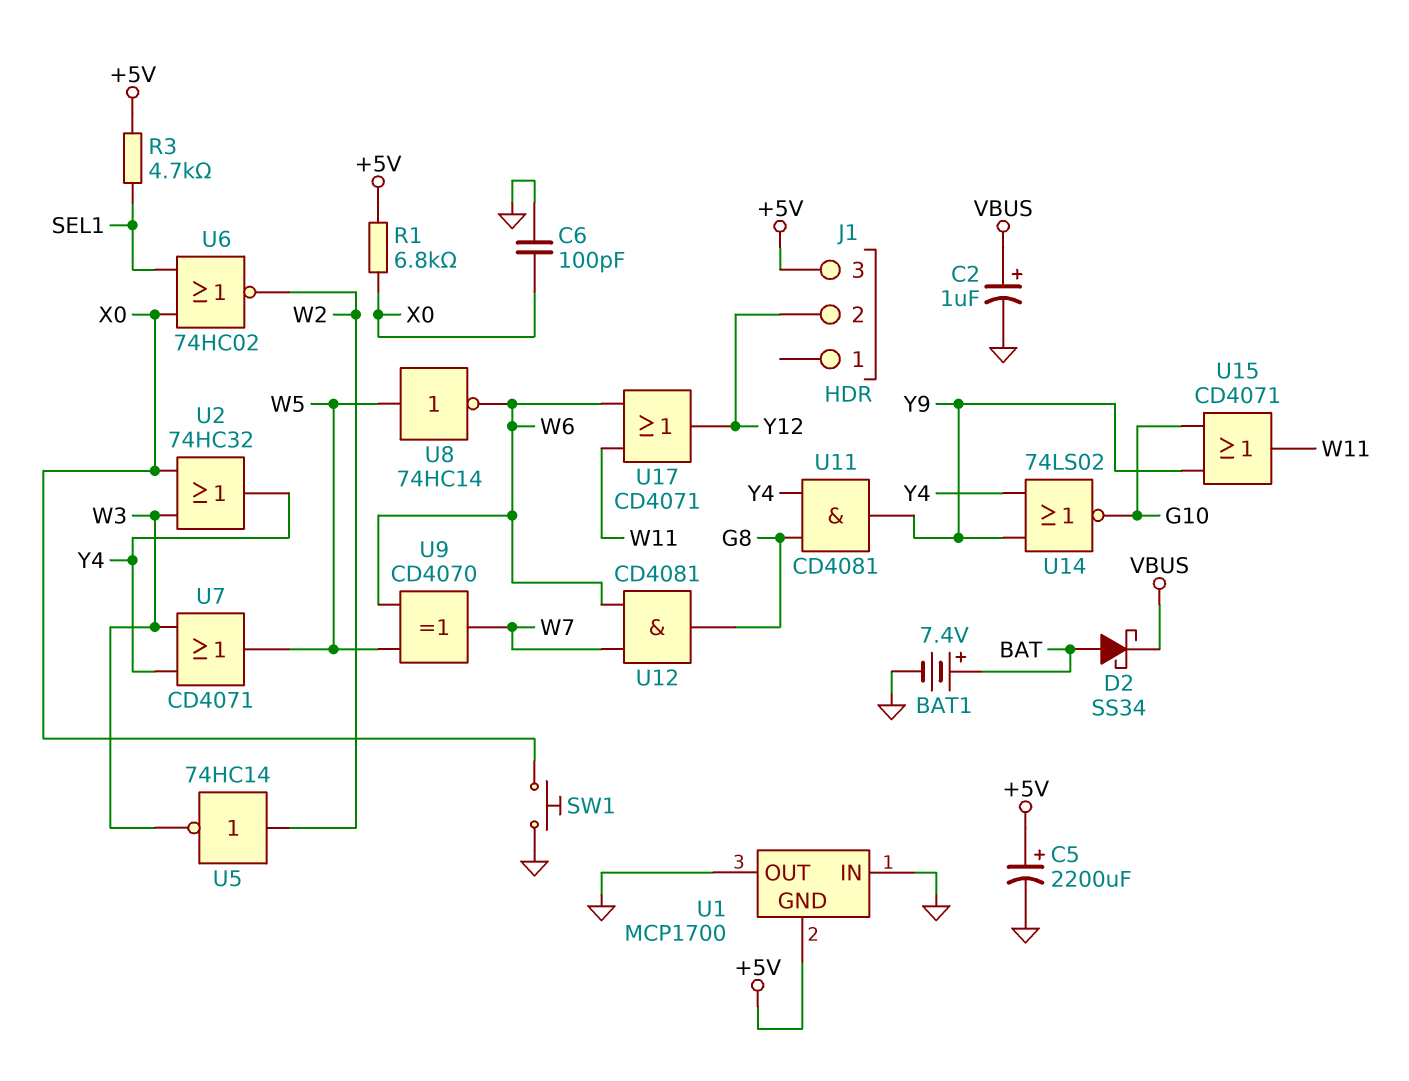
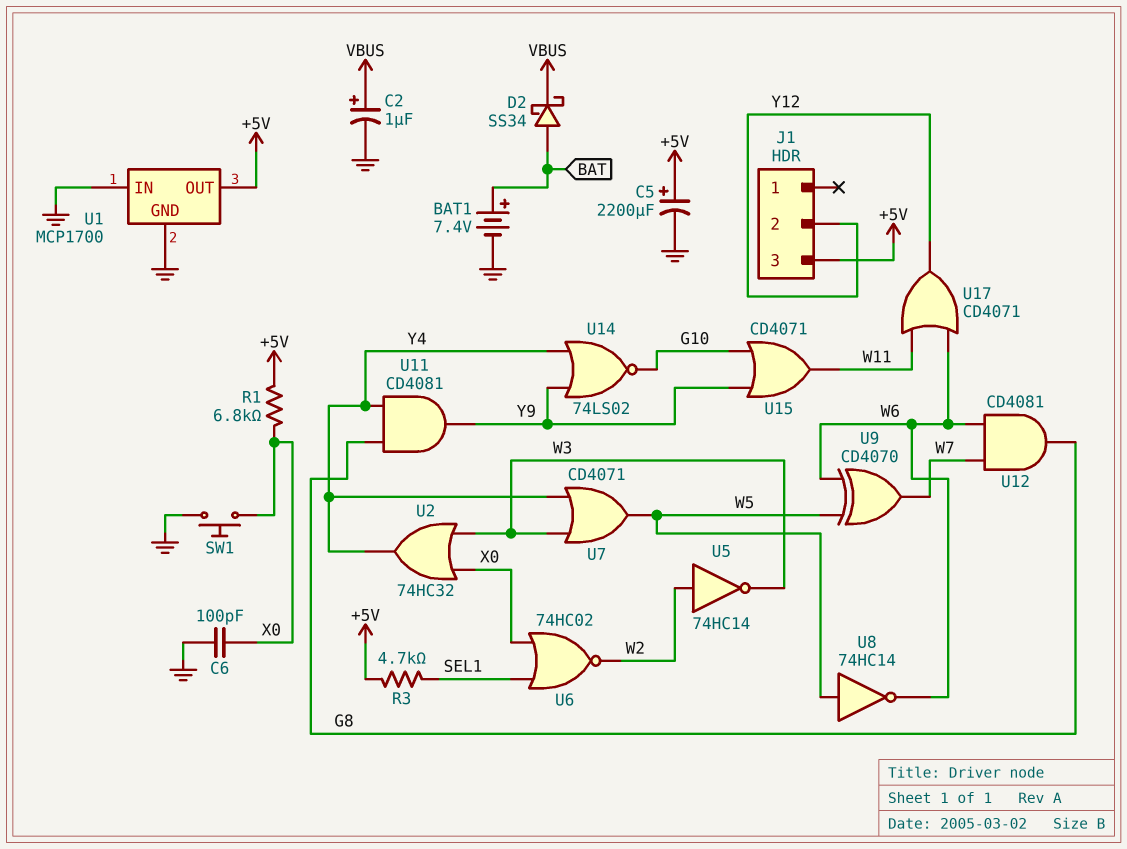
U1 pin GND: +5V -> GND
U1 pin OUT: GND -> +5V

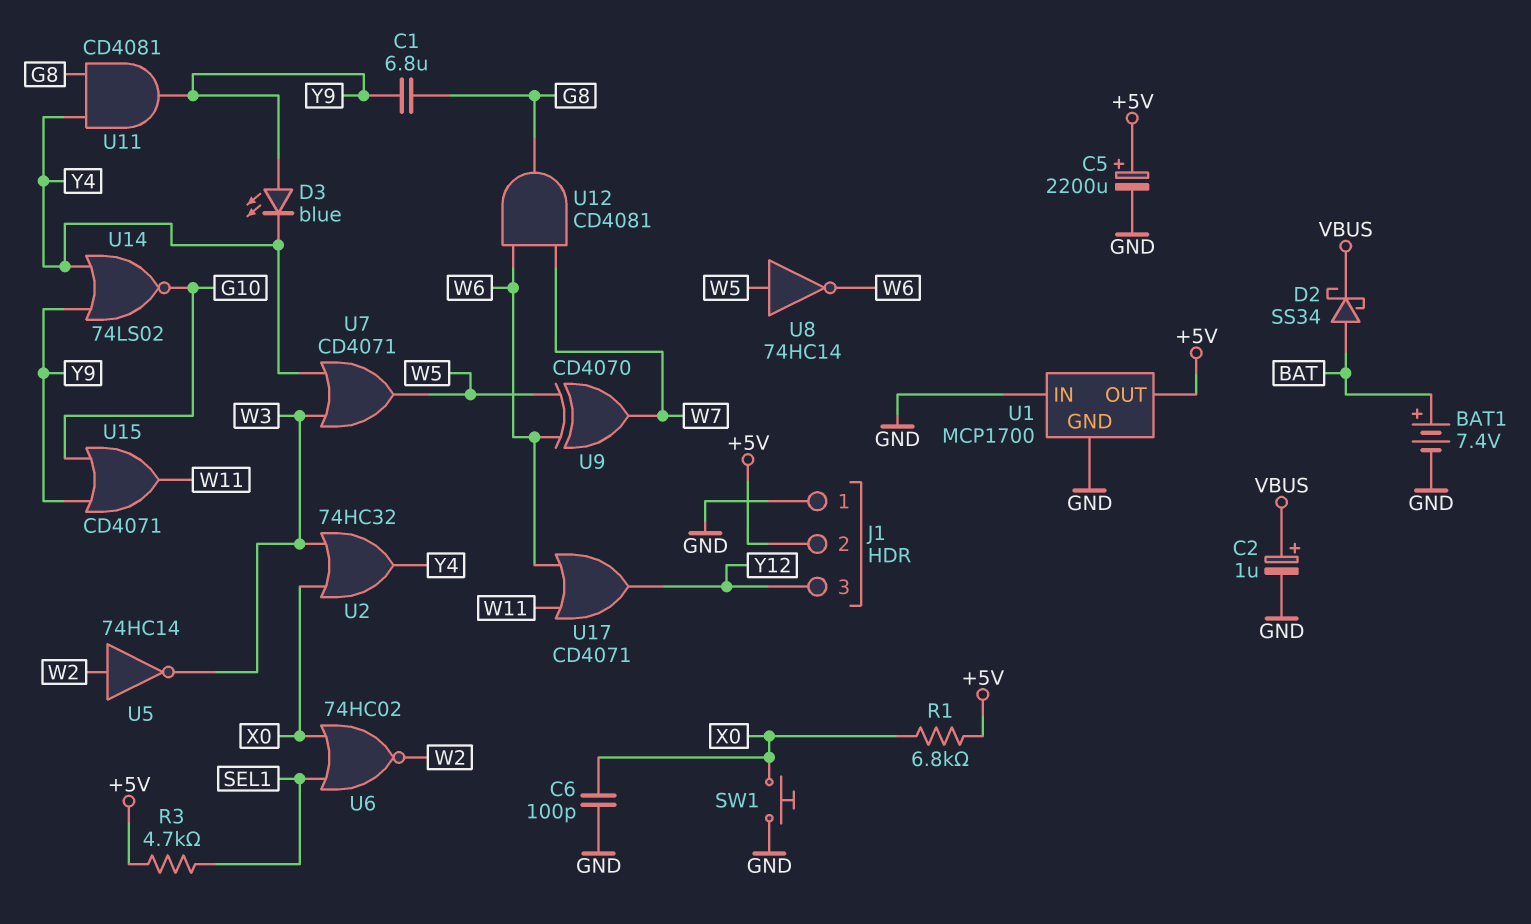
C1: none -> 6.8uF (G8, Y9)
D3: none -> LED blue (A Y9, K Y4)
J1 pin 1: none -> GND
J1 pin 2: Y12 -> +5V
J1 pin 3: +5V -> Y12

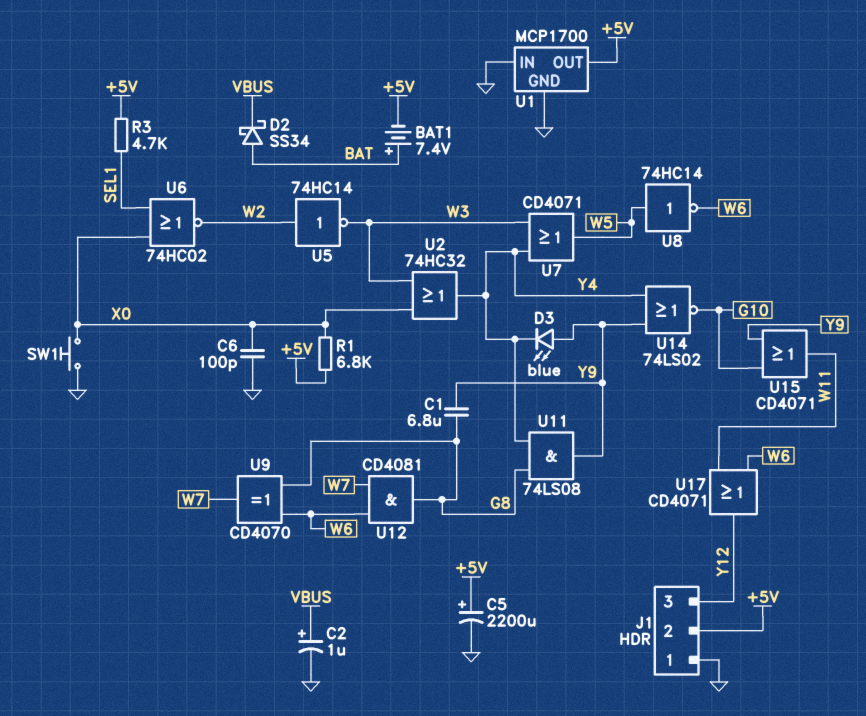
BAT1: 7.4V (plus BAT, minus GND) -> 7.4V (plus BAT, minus +5V)
U9: XOR CD4070 (in W5, in W6, out W7) -> XOR CD4070 (in G8, in W6, out W7)
U11: AND CD4081 (in G8, in Y4, out Y9) -> AND 74LS08 (in G8, in Y4, out Y9)

